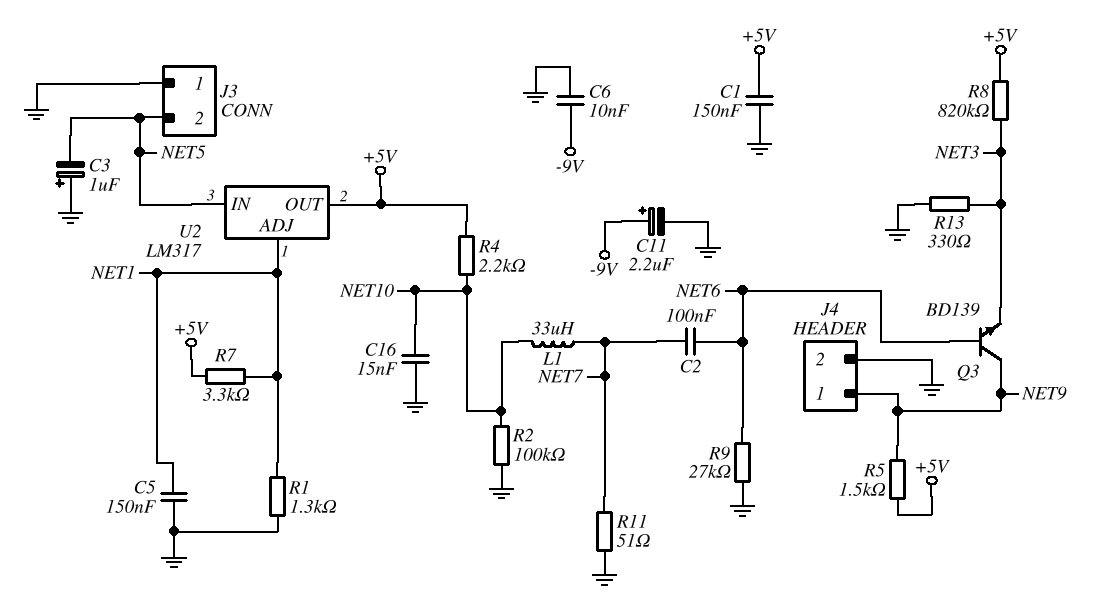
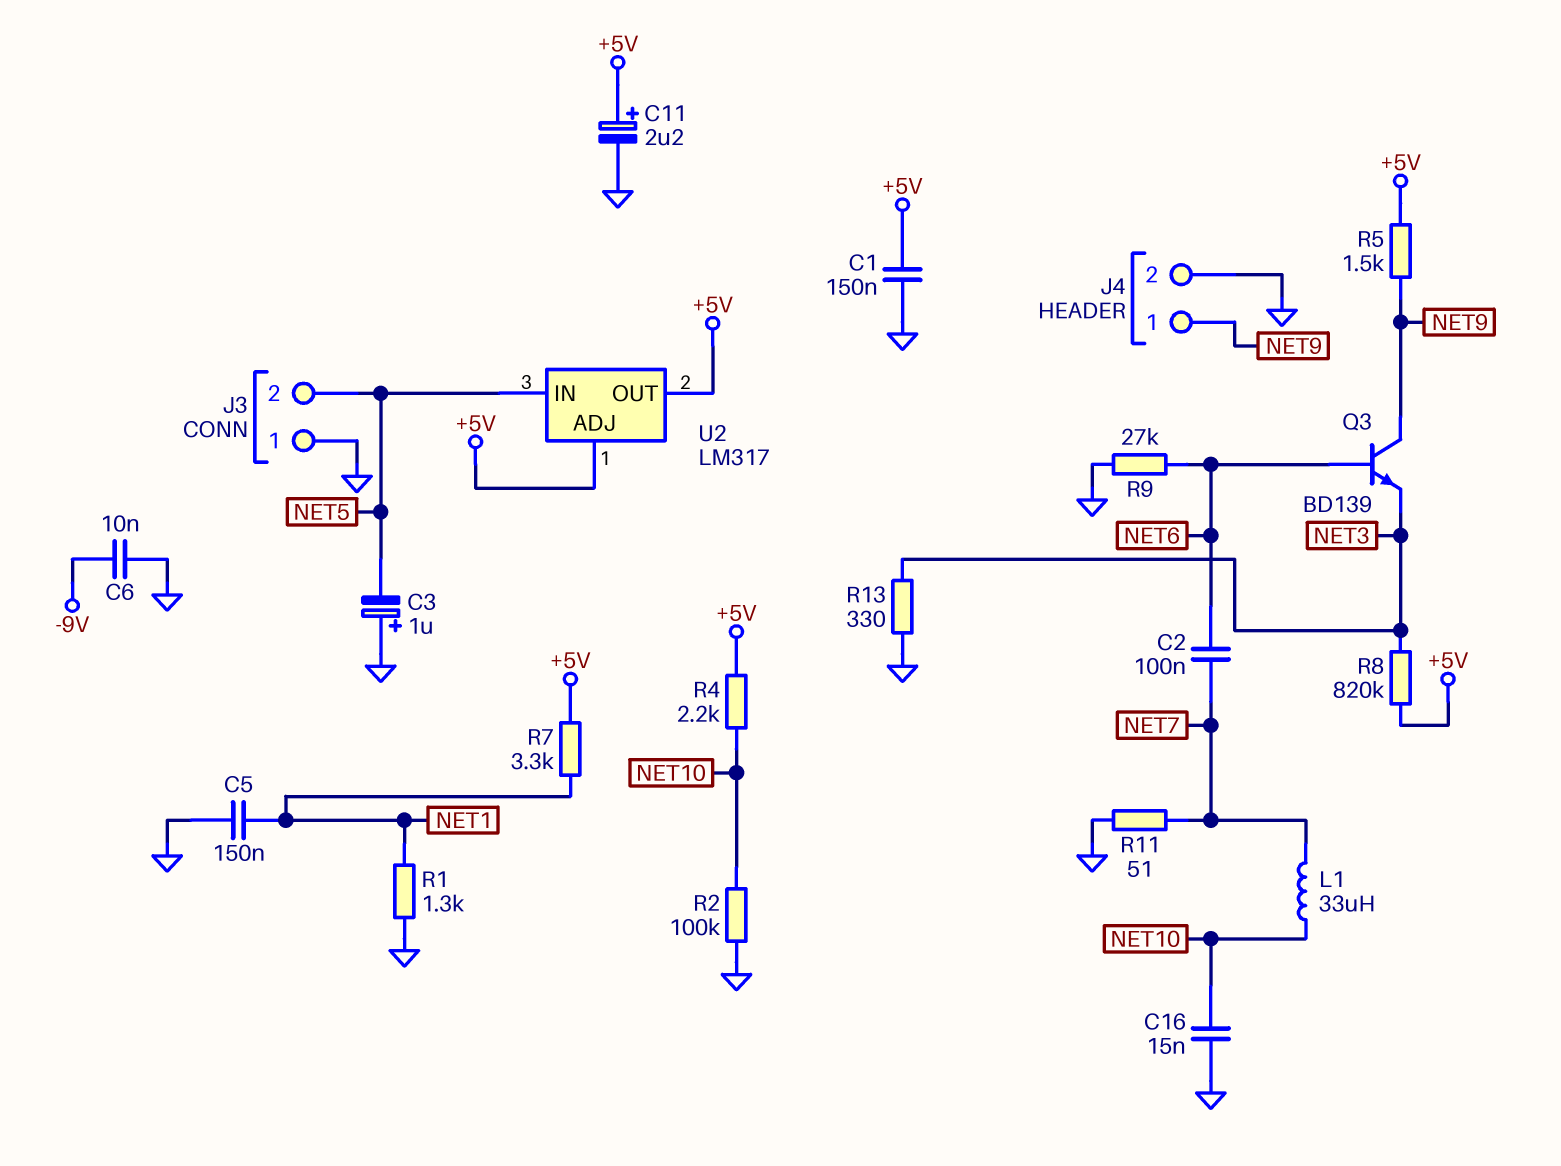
C11: 2.2uF (plus -9V, minus GND) -> 2.2uF (plus +5V, minus GND)
U2 pin ADJ: NET1 -> +5V

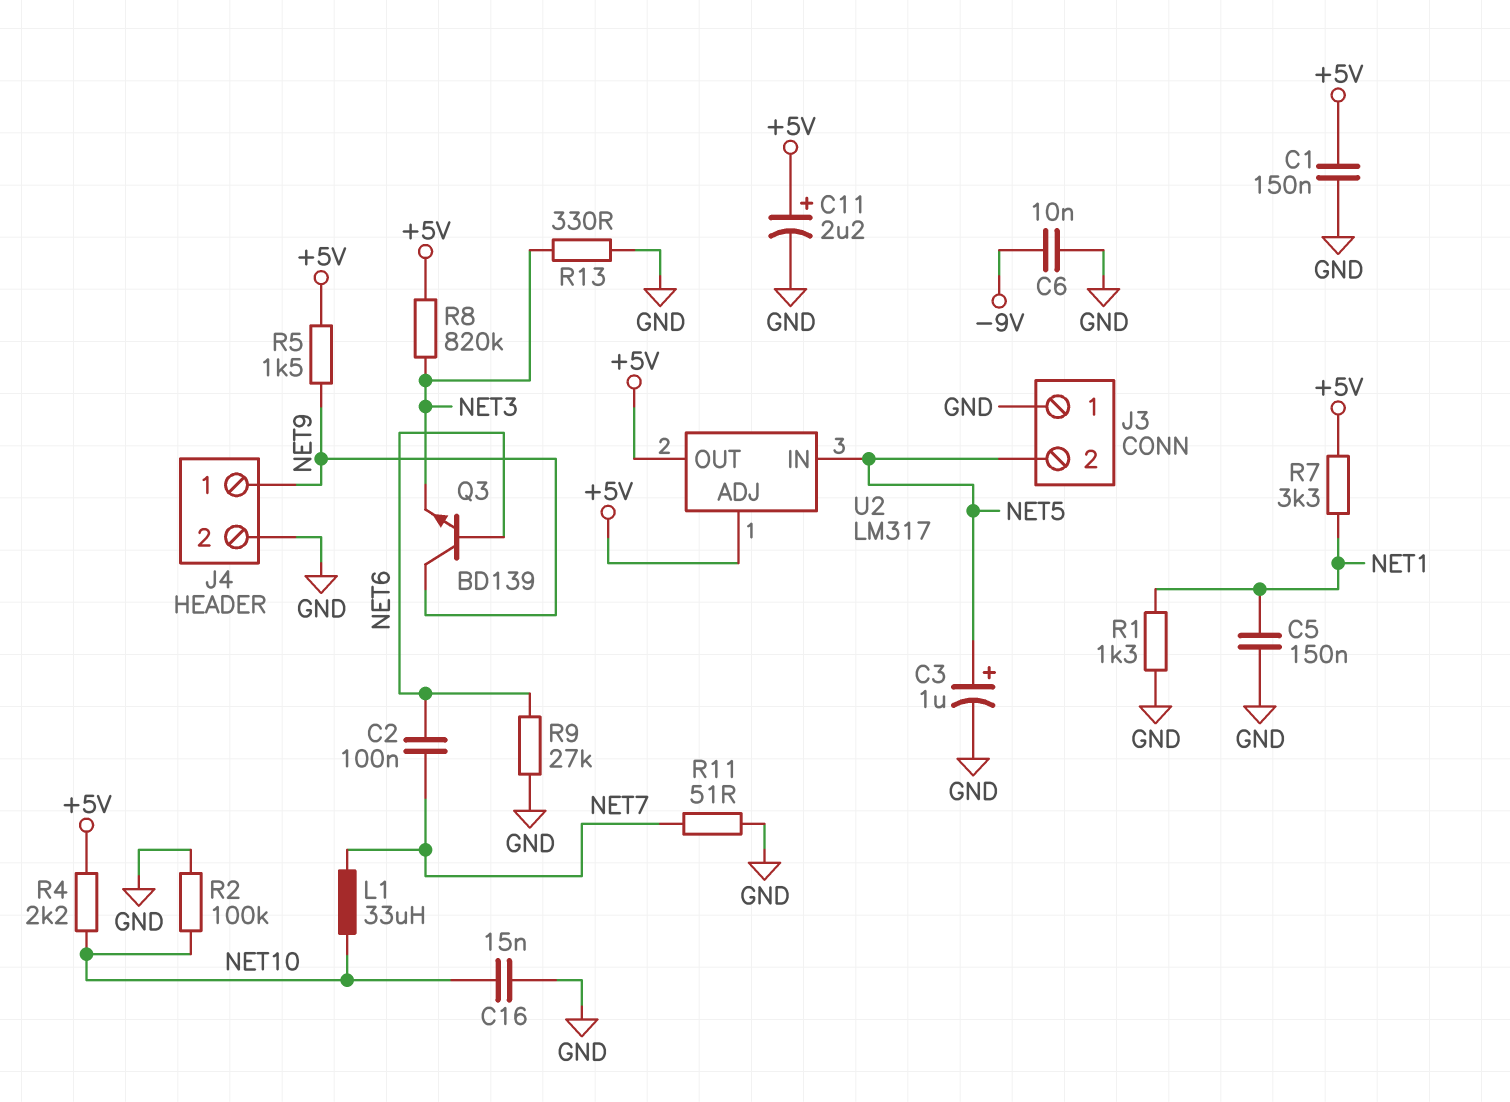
C3: 1uF (plus GND, minus NET5) -> 1uF (plus NET5, minus GND)

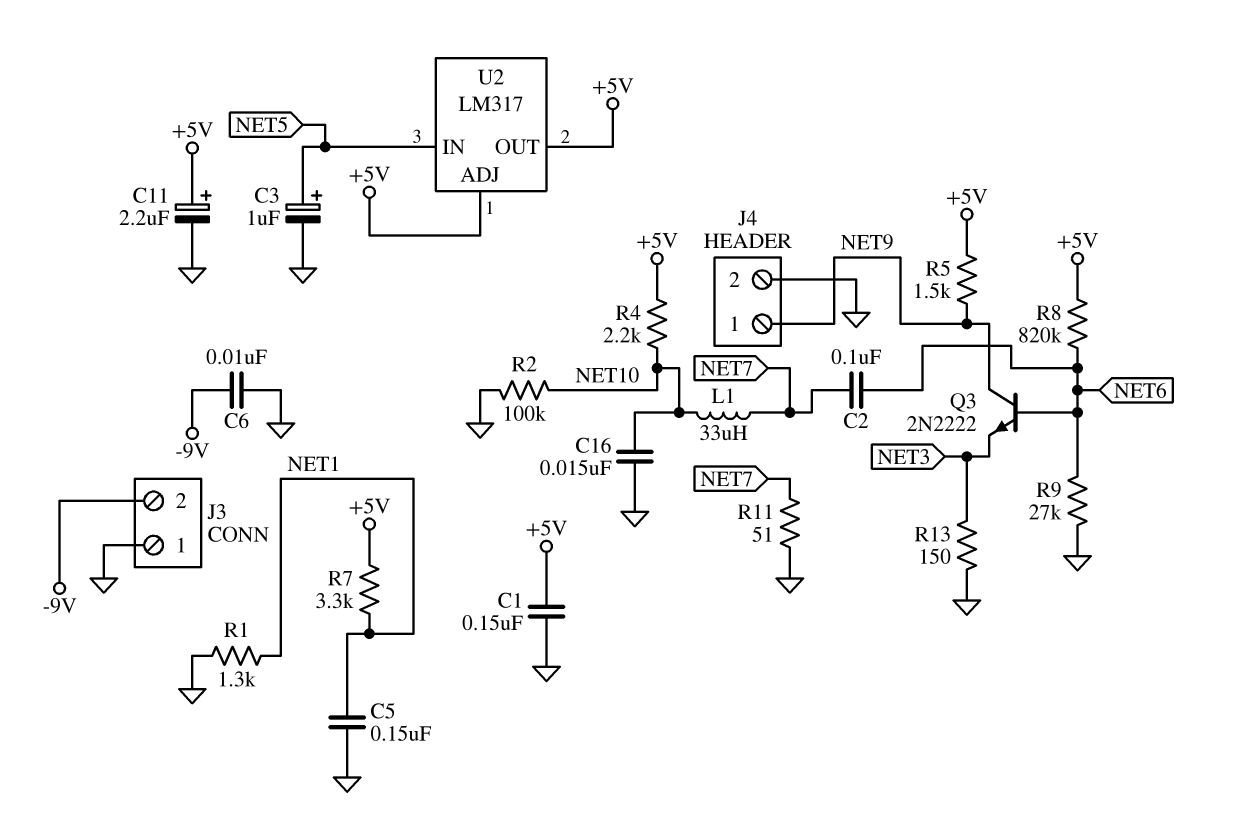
J3 pin 2: NET5 -> -9V
Q3: NPN BD139 (B NET6, C NET9, E NET3) -> NPN 2N2222 (B NET6, C NET9, E NET3)
R8: 820k (+5V, NET3) -> 820k (+5V, NET6)
R13: 330 (GND, NET3) -> 150 (GND, NET3)

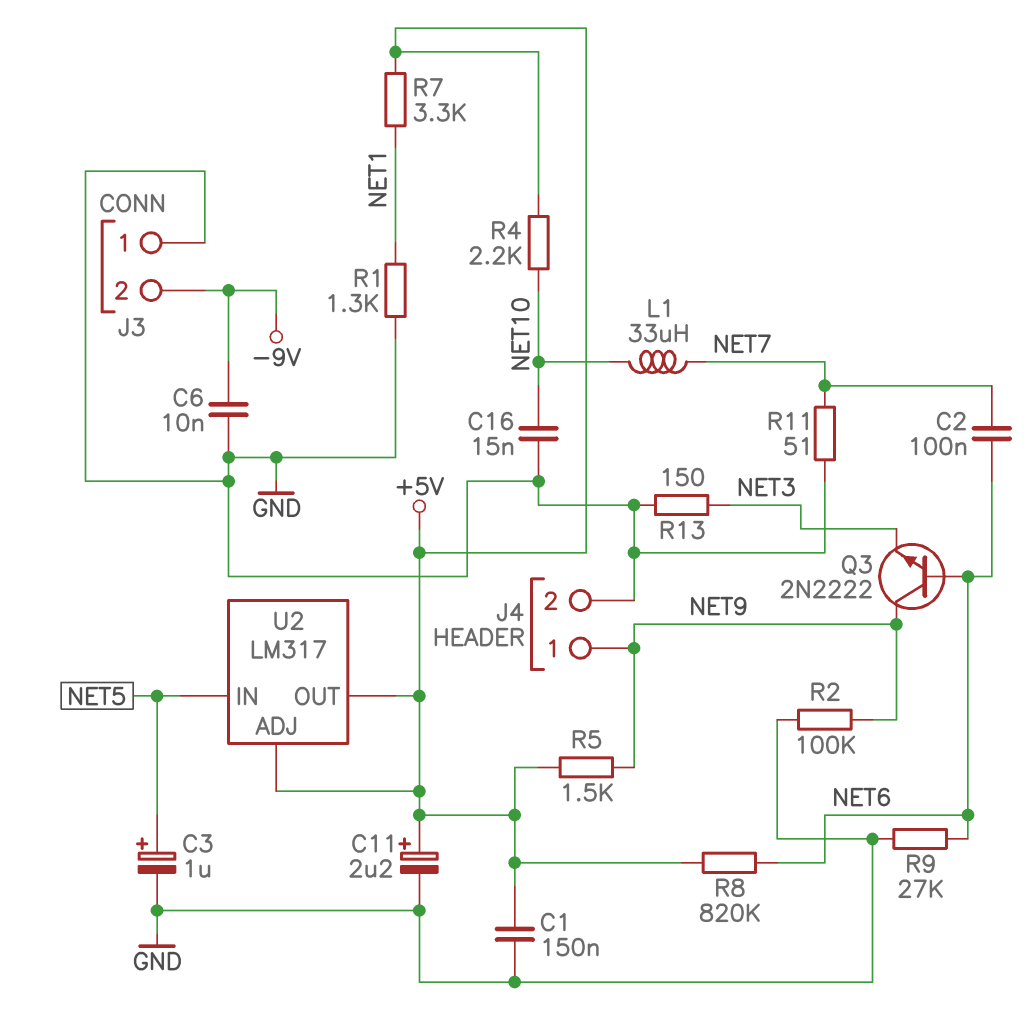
C5: 150nF (GND, NET1) -> none
R2: 100k (GND, NET10) -> 100k (GND, NET9)

